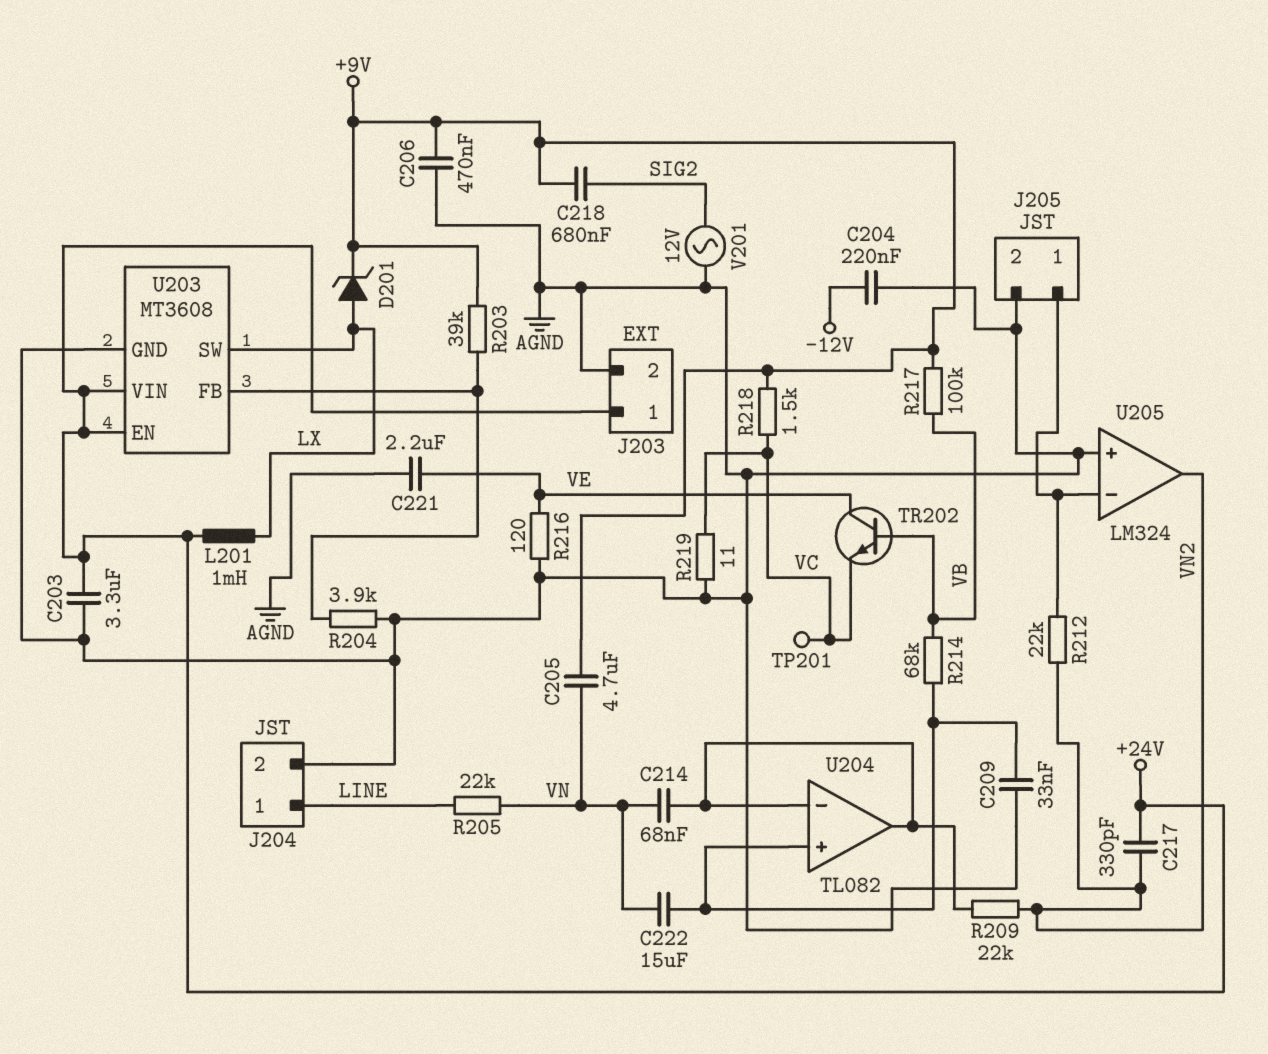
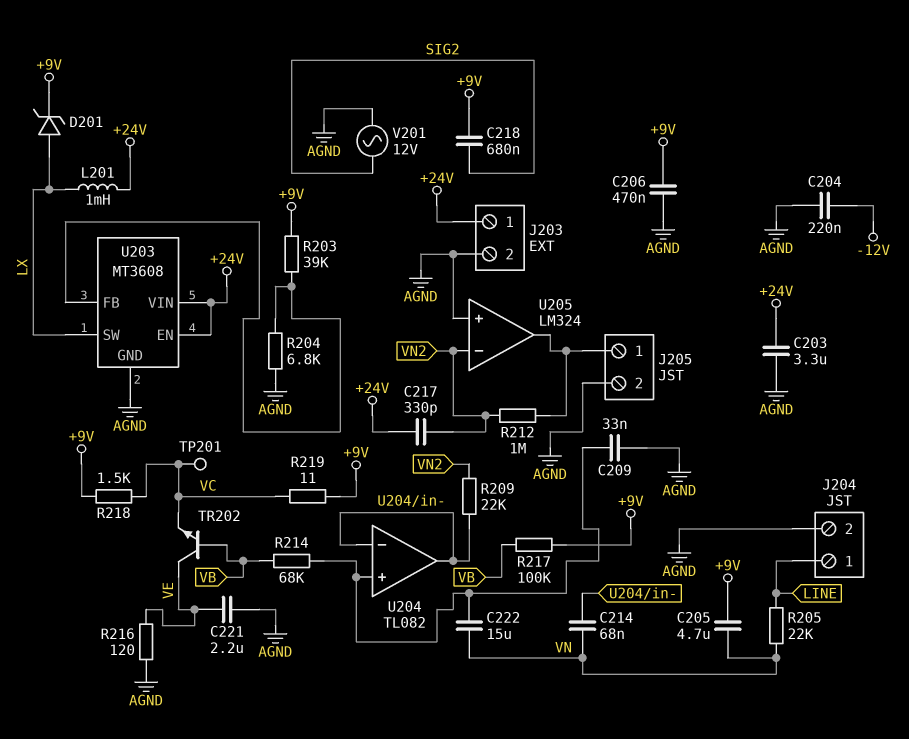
R204: 3.9k (AGND, U203/FB) -> 6.8k (AGND, U203/FB)
R212: 22k (J205/1, VN2) -> 1M (J205/1, VN2)
R219: 11 (AGND, VC) -> 11 (+9V, VC)
U205 pin in-: J205/1 -> VN2
U205 pin out: VN2 -> J205/1

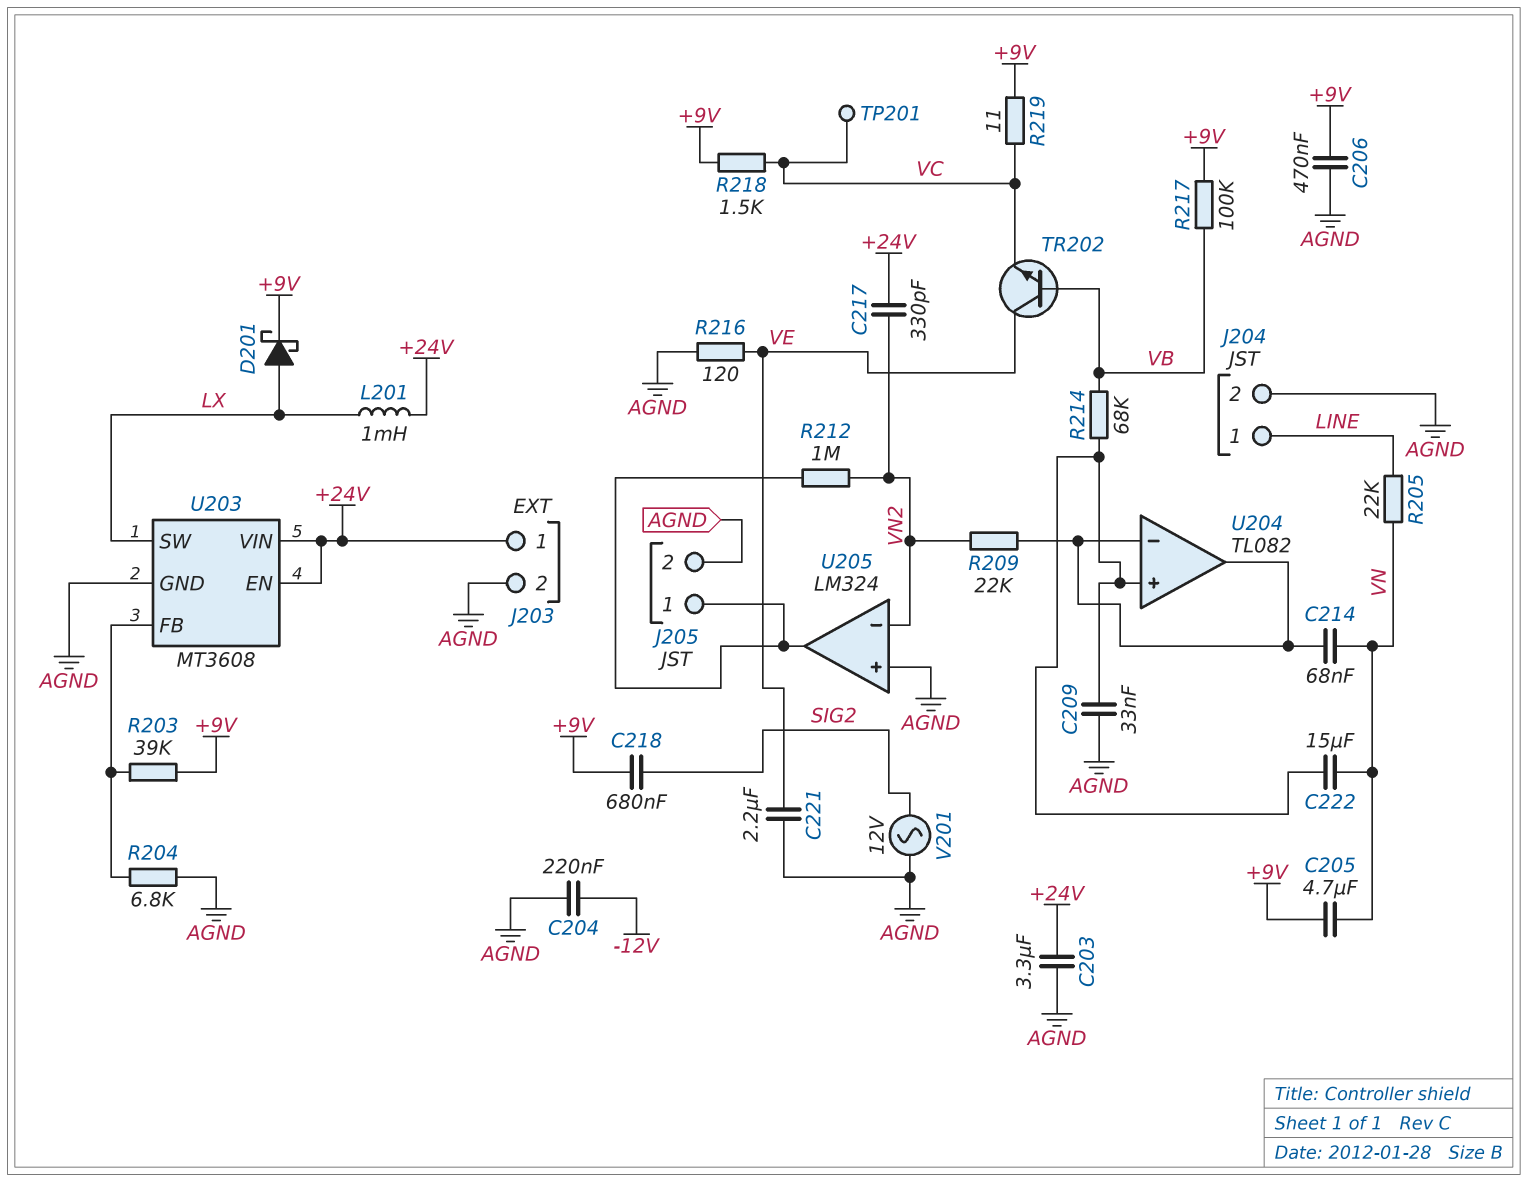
D201: zener (A LX, K +9V) -> schottky (A LX, K +9V)

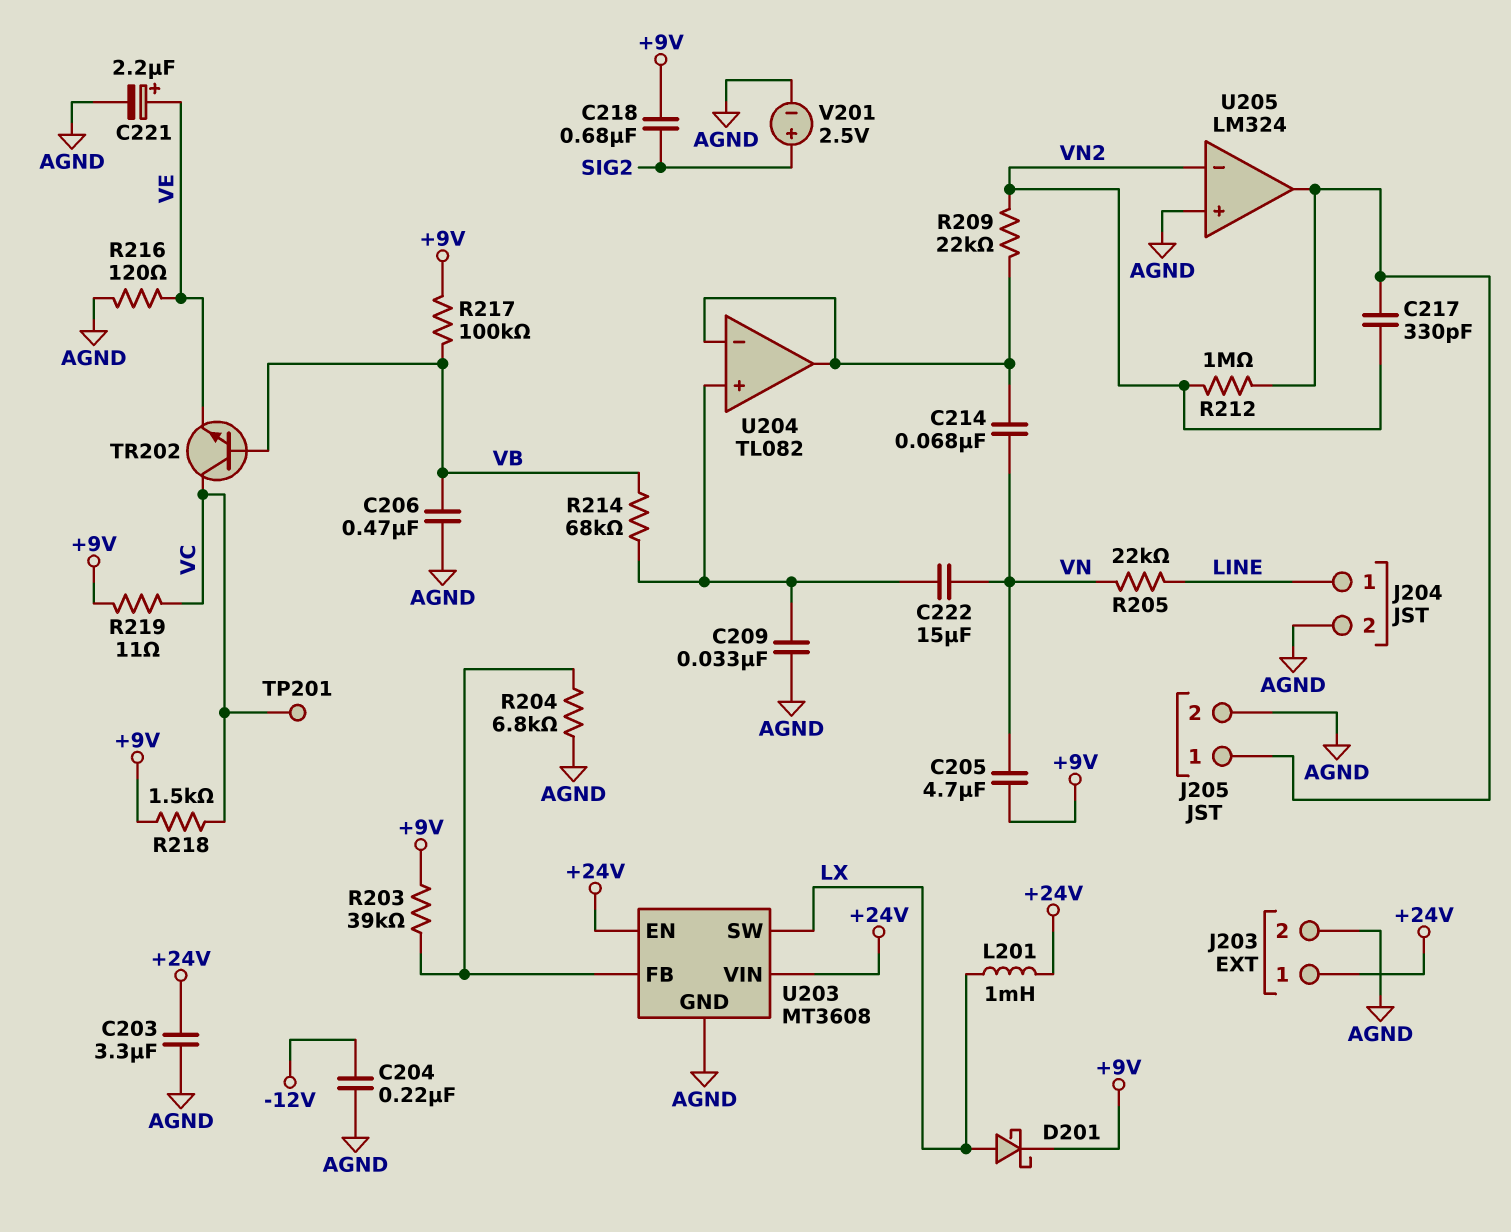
C206: 470nF (+9V, AGND) -> 470nF (AGND, VB)
C217: 330pF (+24V, VN2) -> 330pF (J205/1, VN2)
C221: 2.2uF (AGND, VE) -> 2.2uF (plus VE, minus AGND)
TR202: NPN (B VB, C VE, E VC) -> NPN (B VB, C VC, E VE)
V201: AC 12V (AGND, SIG2) -> 2.5V (plus SIG2, minus AGND)

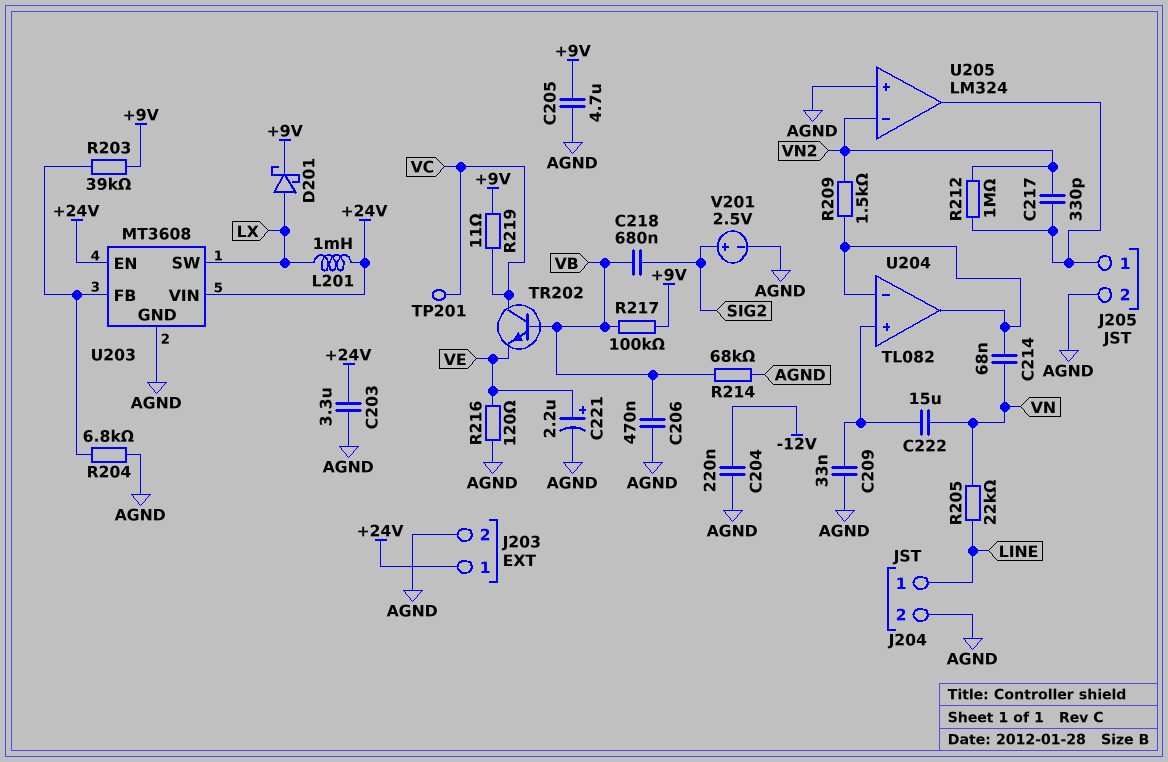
C205: 4.7uF (+9V, VN) -> 4.7uF (+9V, AGND)
C218: 680nF (+9V, SIG2) -> 680nF (SIG2, VB)
R209: 22k (U204/in-, VN2) -> 1.5k (U204/in-, VN2)
R214: 68k (U204/in+, VB) -> 68k (AGND, VB)
R218: 1.5k (+9V, VC) -> none

